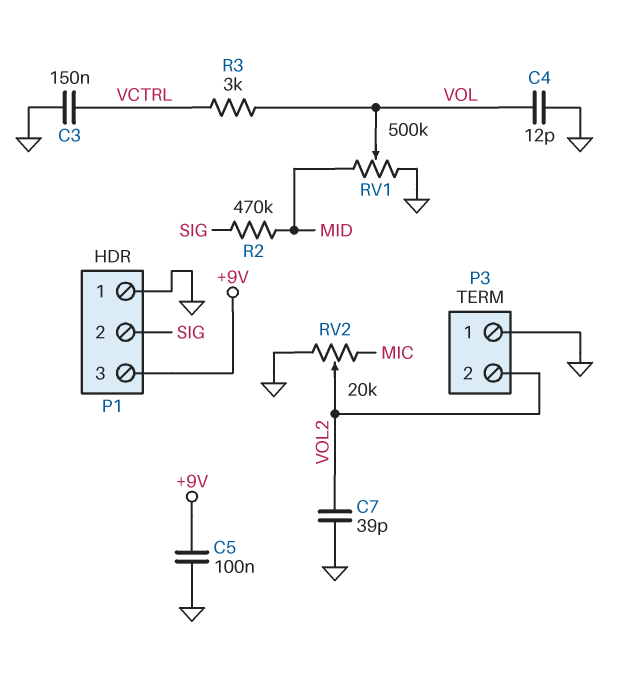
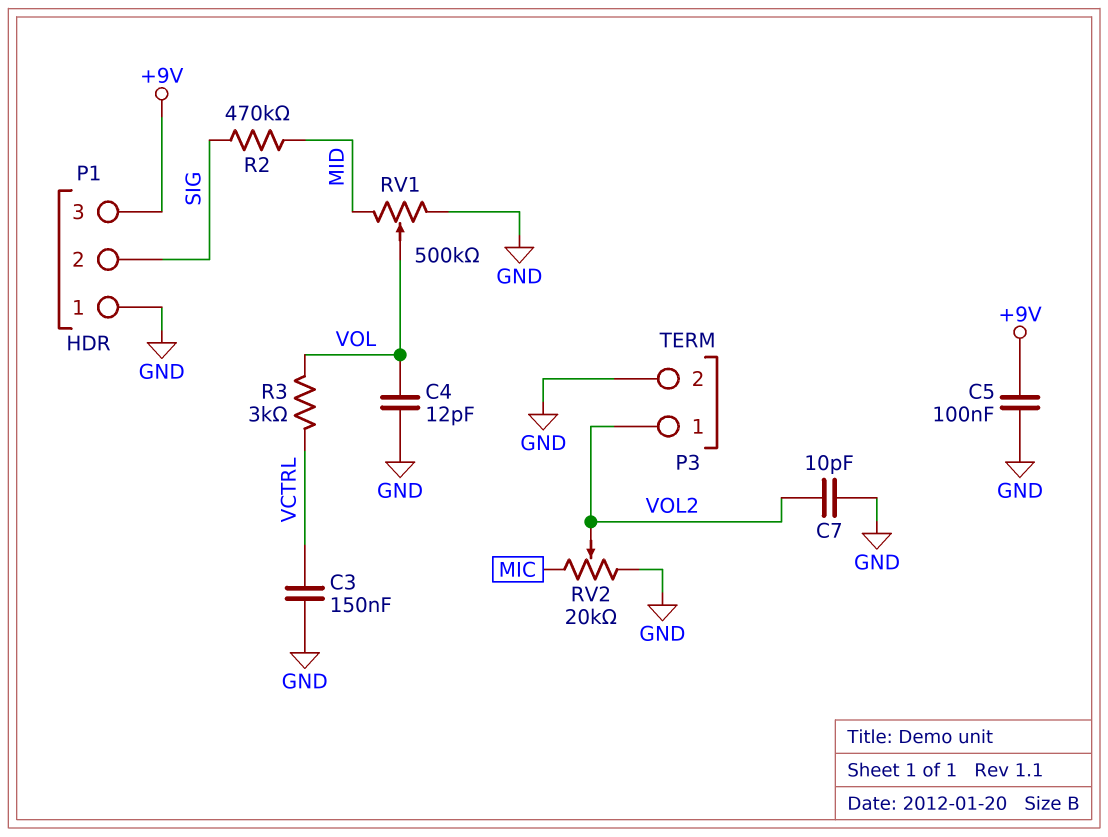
C7: 39pF (GND, VOL2) -> 10pF (GND, VOL2)
P3 pin 1: GND -> VOL2
P3 pin 2: VOL2 -> GND

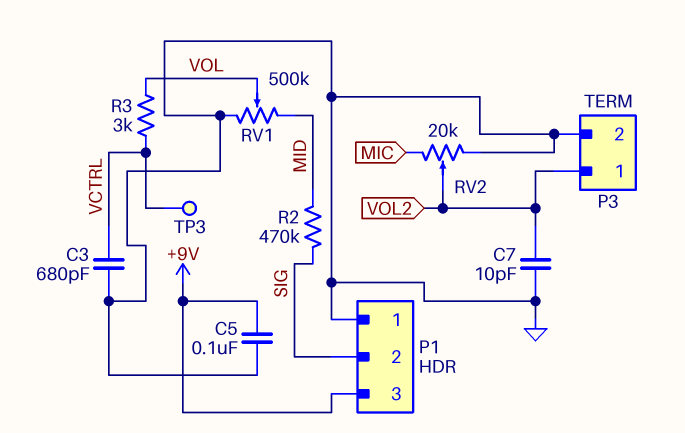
C3: 150nF (GND, VCTRL) -> 680pF (GND, VCTRL)
C4: 12pF (GND, VOL) -> none
TP3: none -> test point (VCTRL)

